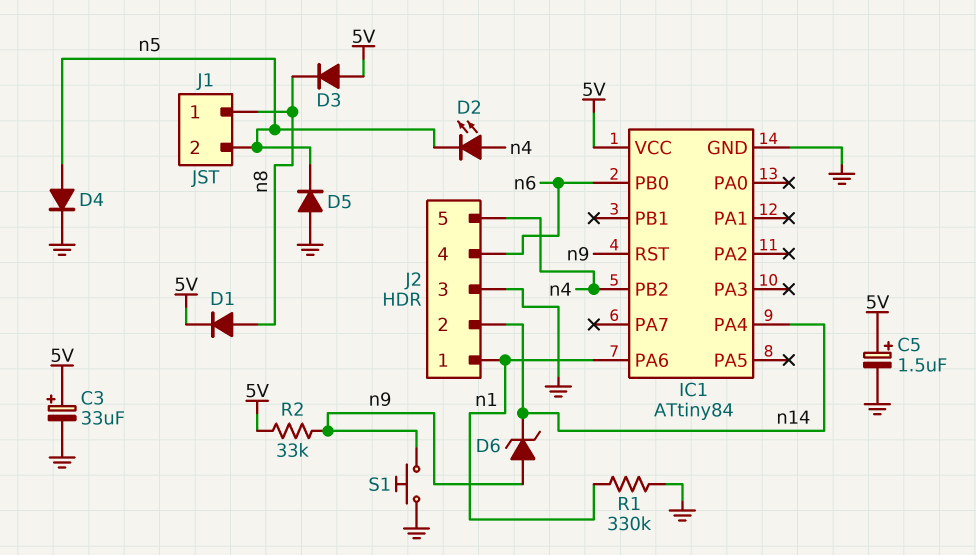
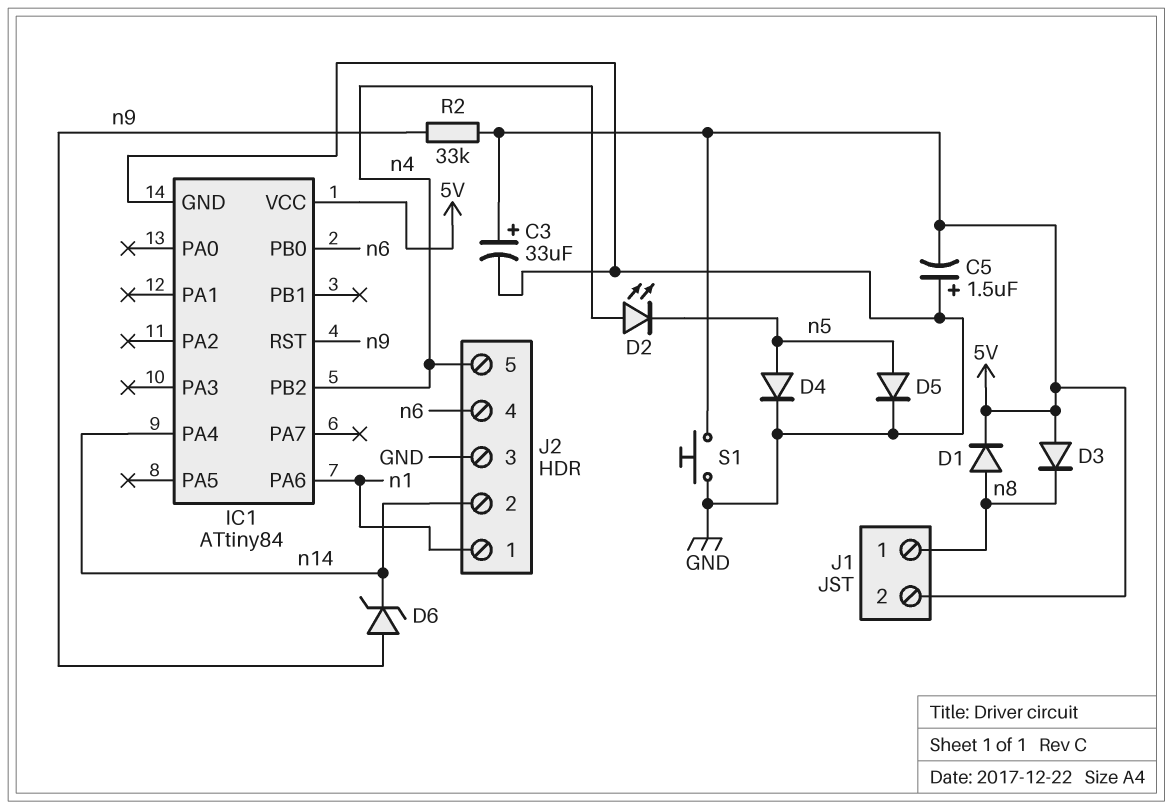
C5: 1.5uF (plus 5V, minus GND) -> 1.5uF (plus GND, minus 5V)
D5: diode (A GND, K n5) -> diode (A n5, K GND)
J1 pin 2: n5 -> 5V
R1: 330k (GND, n1) -> none
S1: button (GND, n9) -> button (5V, GND)

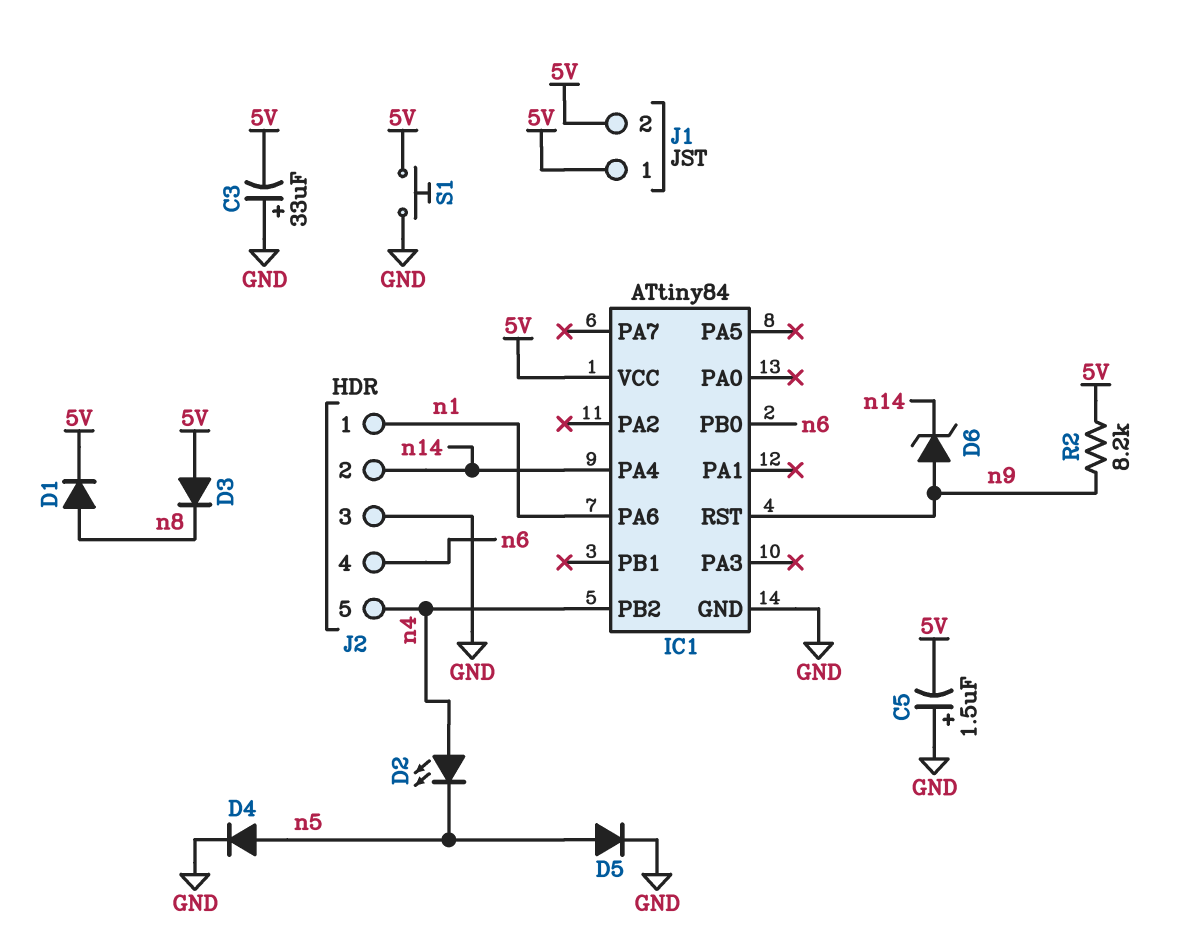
C3: 33uF (plus 5V, minus GND) -> 33uF (plus GND, minus 5V)
J1 pin 1: n8 -> 5V
R2: 33k (5V, n9) -> 8.2k (5V, n9)

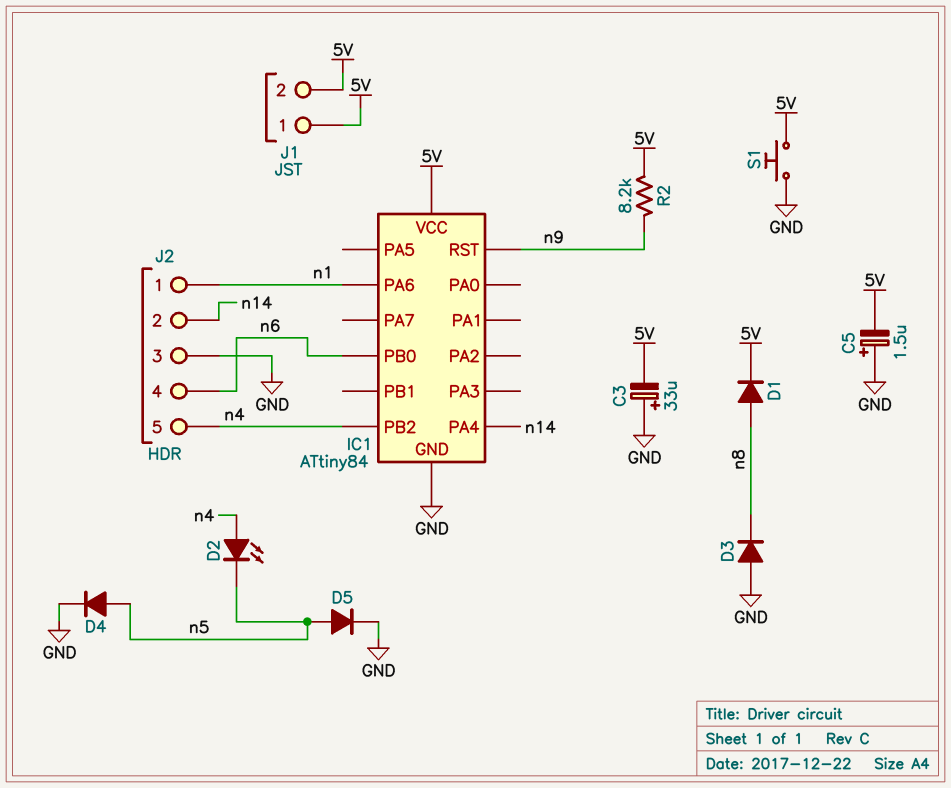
D3: diode (A 5V, K n8) -> diode (A GND, K n8)
D6: zener (A n9, K n14) -> none

